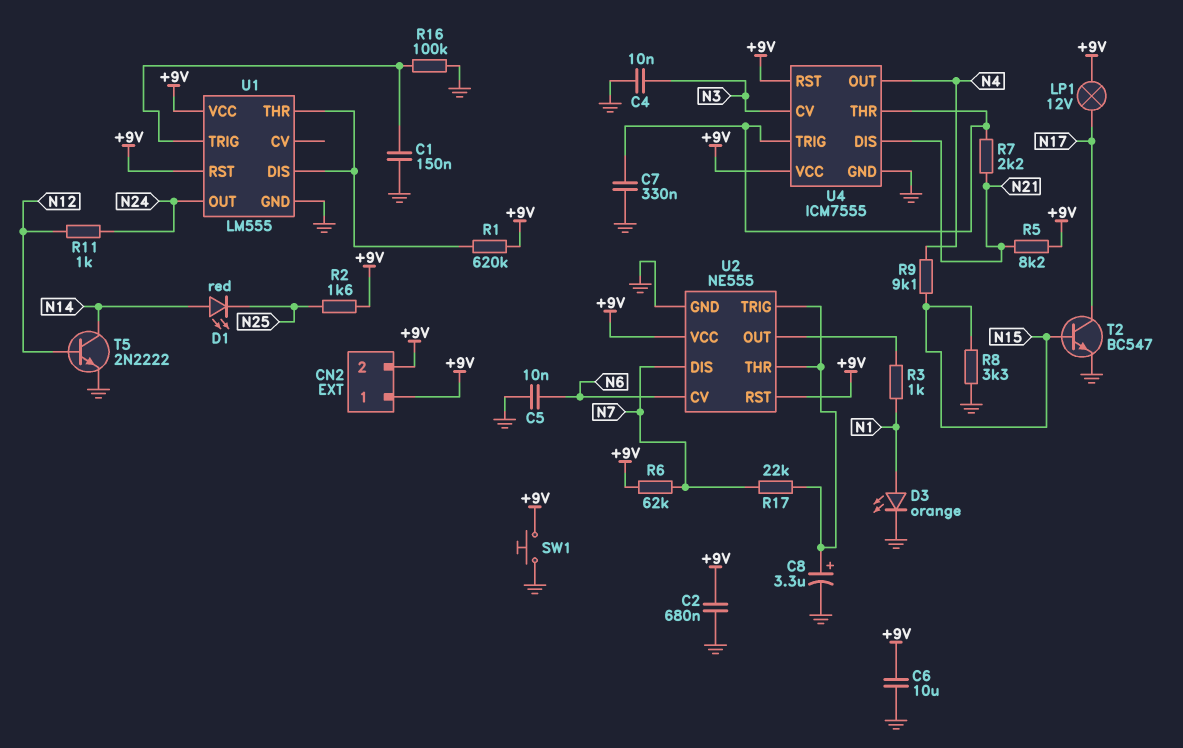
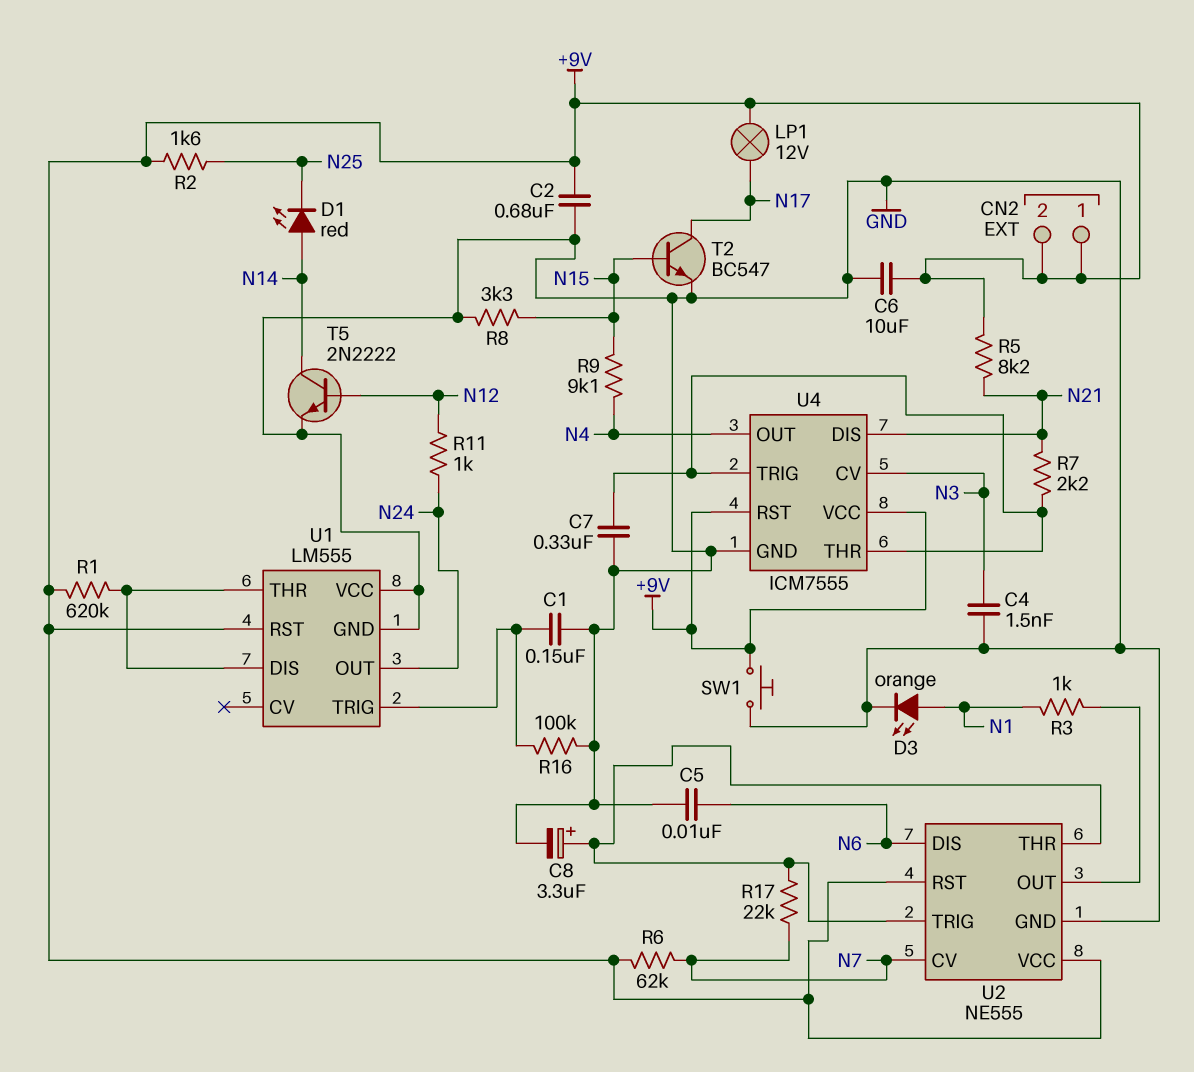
C4: 10nF (GND, N3) -> 1.5nF (GND, N3)
U1 pin VCC: +9V -> GND
U2 pin CV: N6 -> N7
U2 pin DIS: N7 -> N6

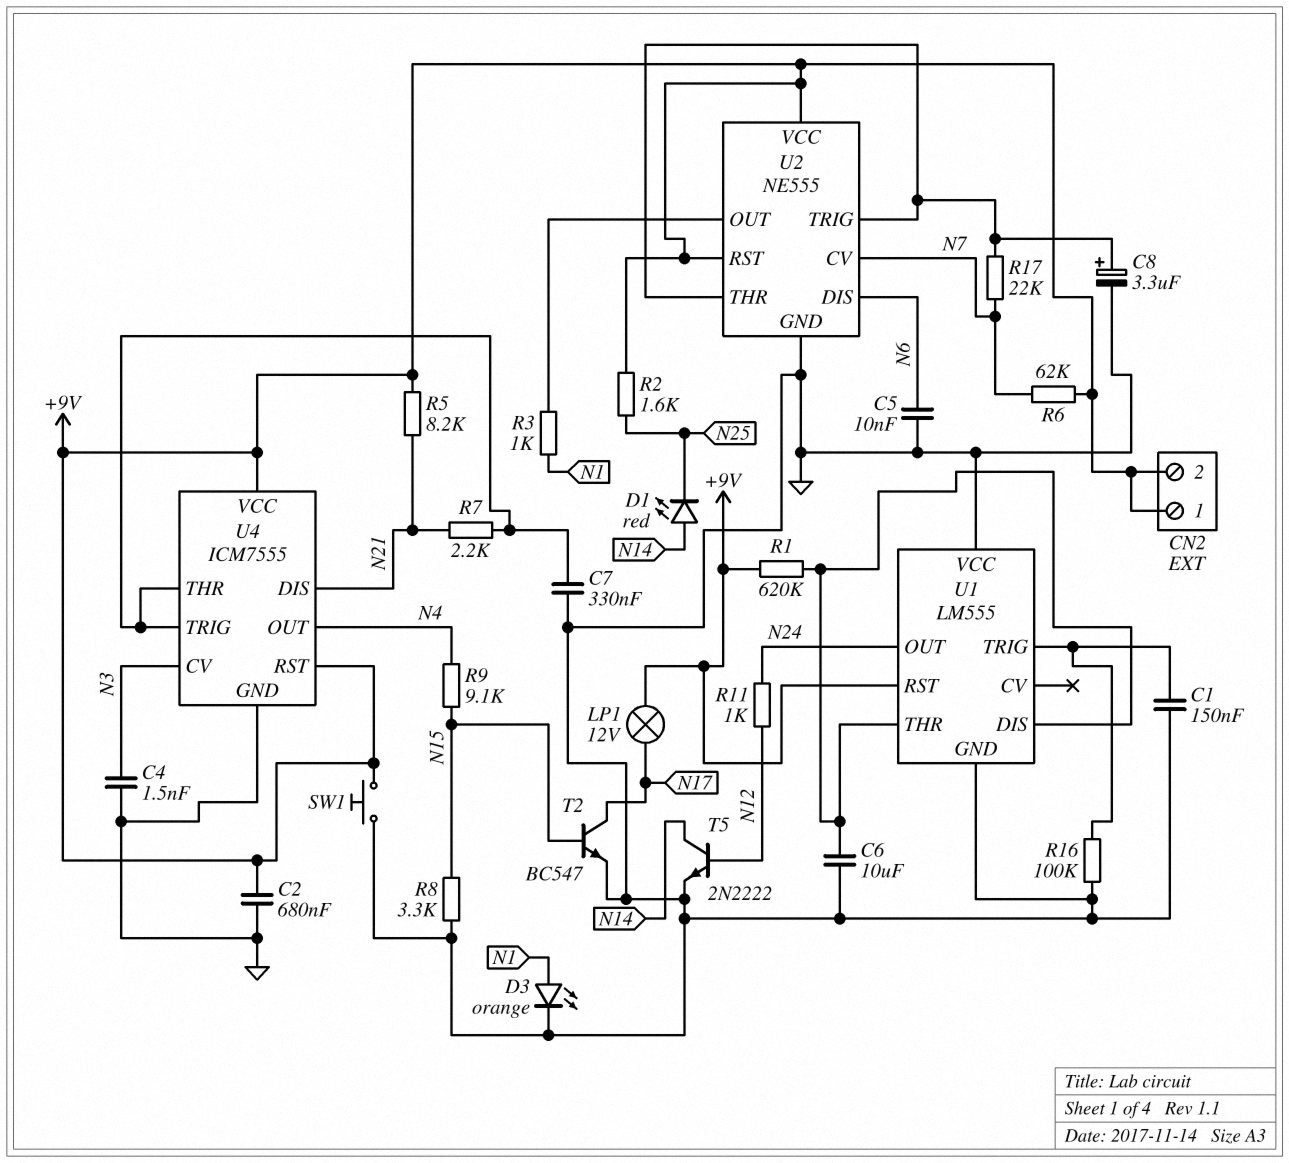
C6: 10uF (+9V, GND) -> 10uF (GND, U1/DIS)

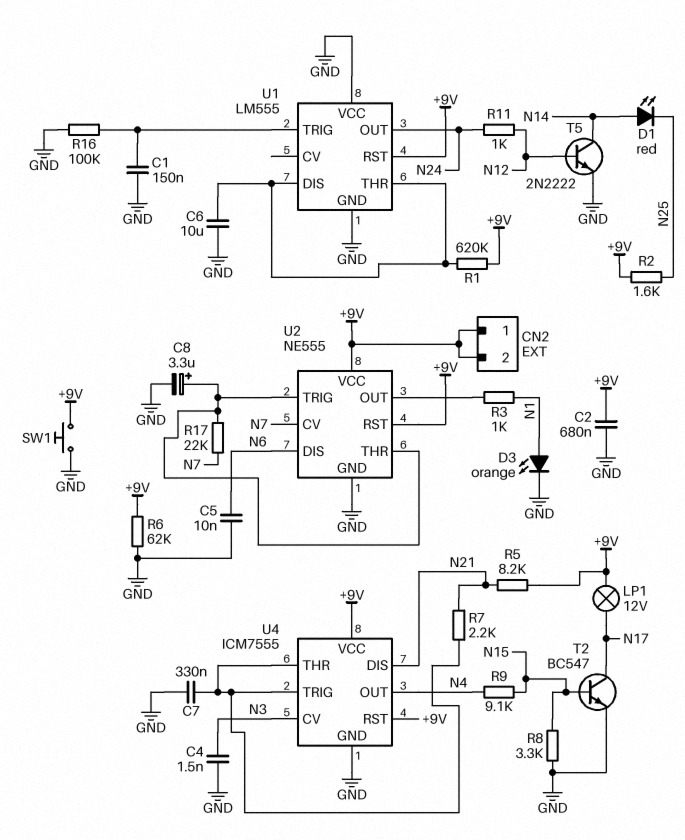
R6: 62k (+9V, N7) -> 62k (+9V, GND)

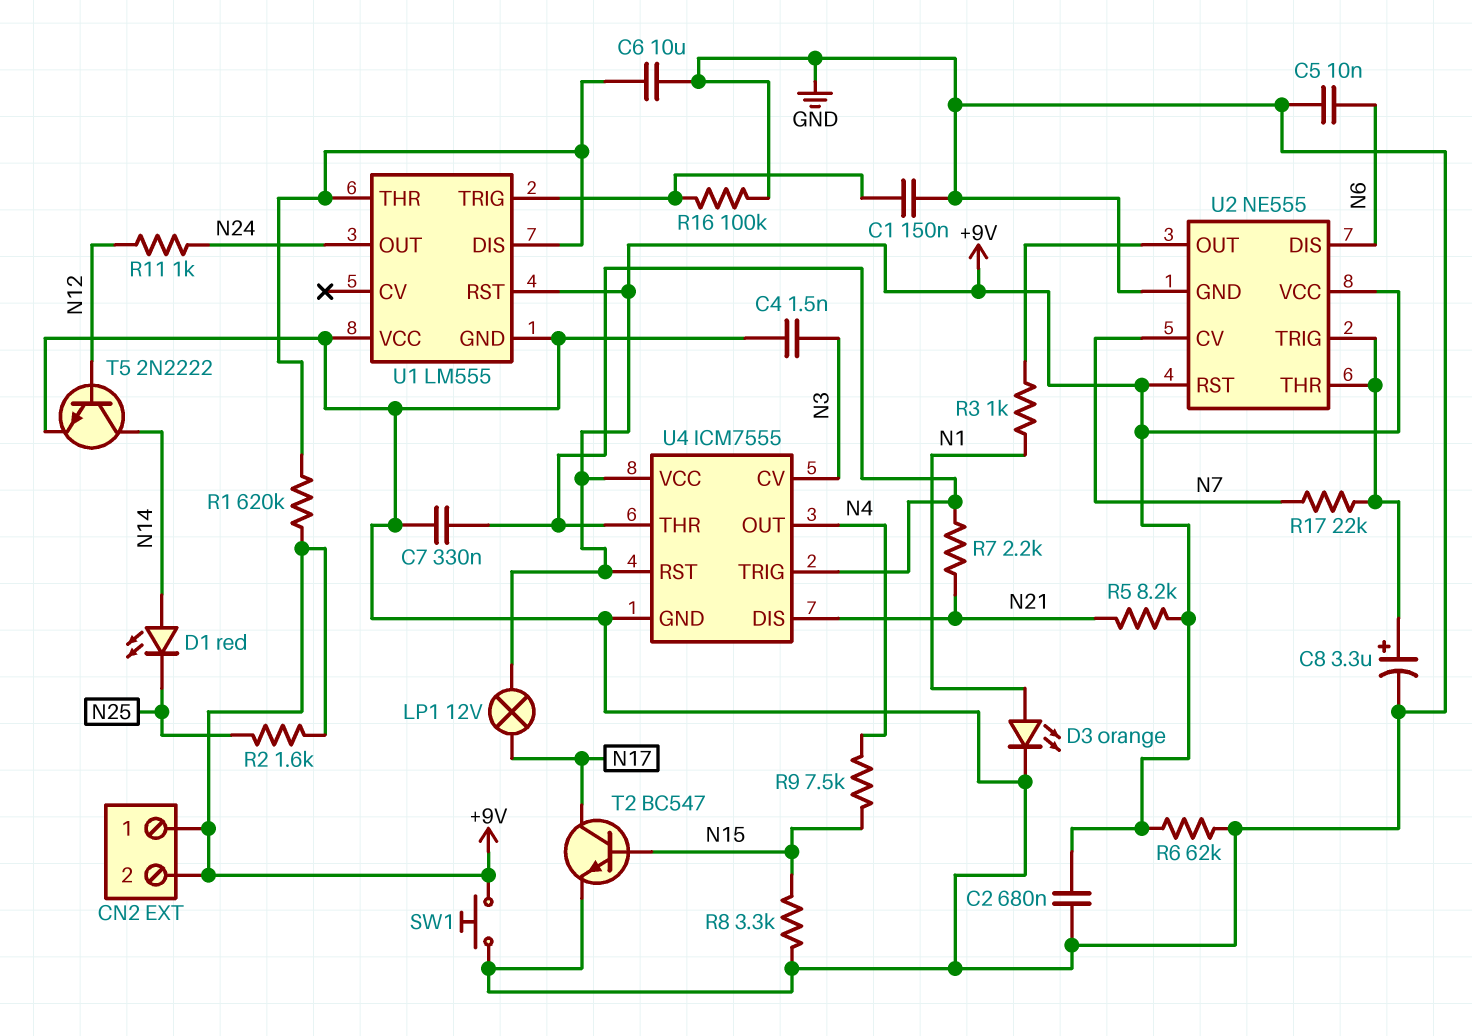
R9: 9.1k (N4, N15) -> 7.5k (N4, N15)

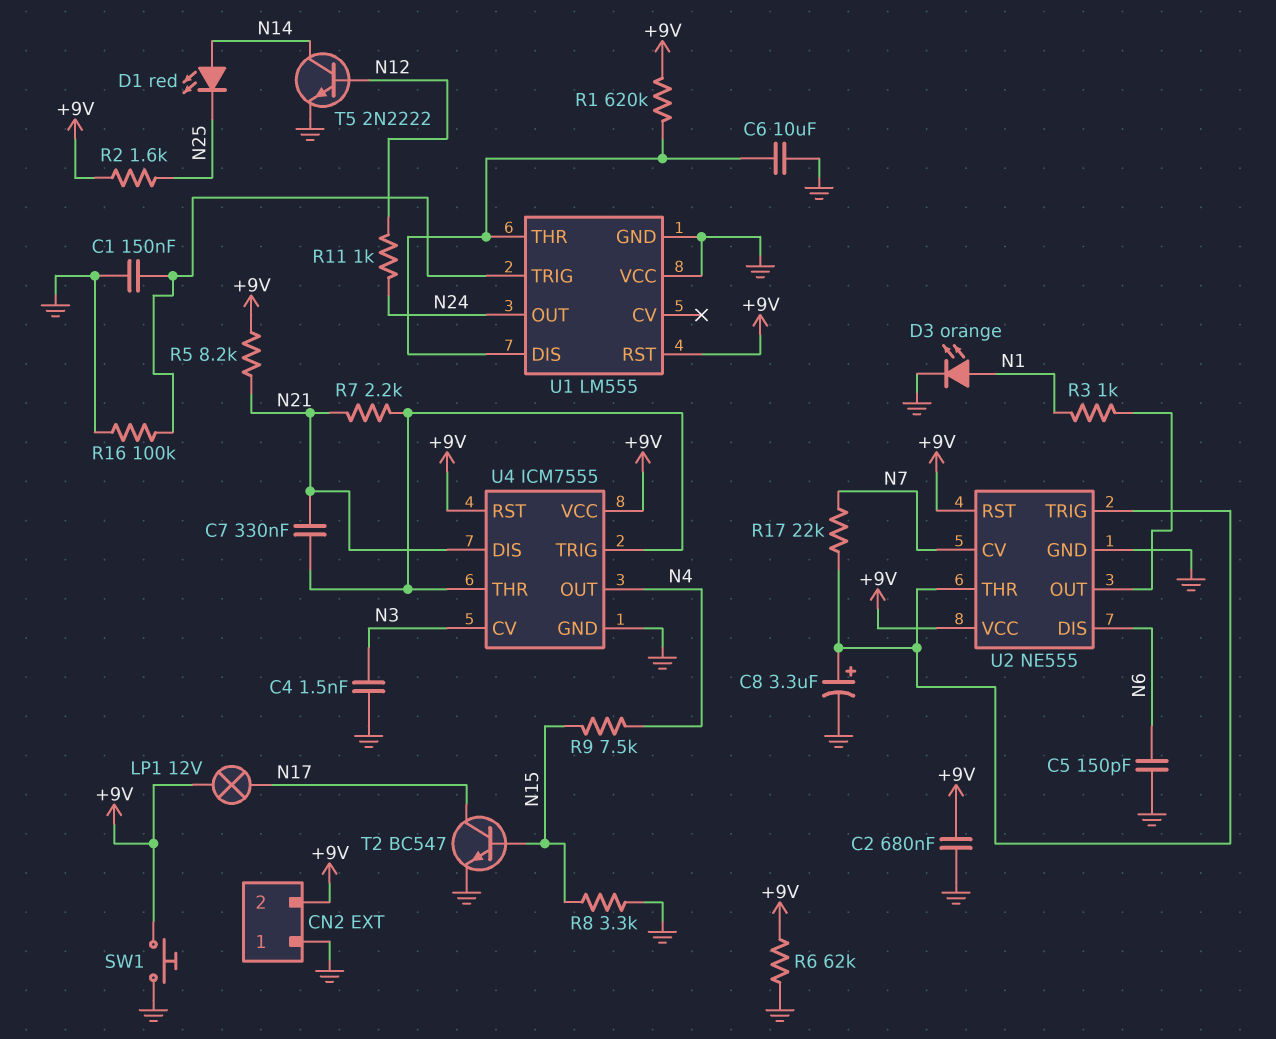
C5: 10nF (GND, N6) -> 150pF (GND, N6)
C7: 330nF (GND, U4/THR) -> 330nF (N21, U4/THR)
CN2 pin 1: +9V -> GND

